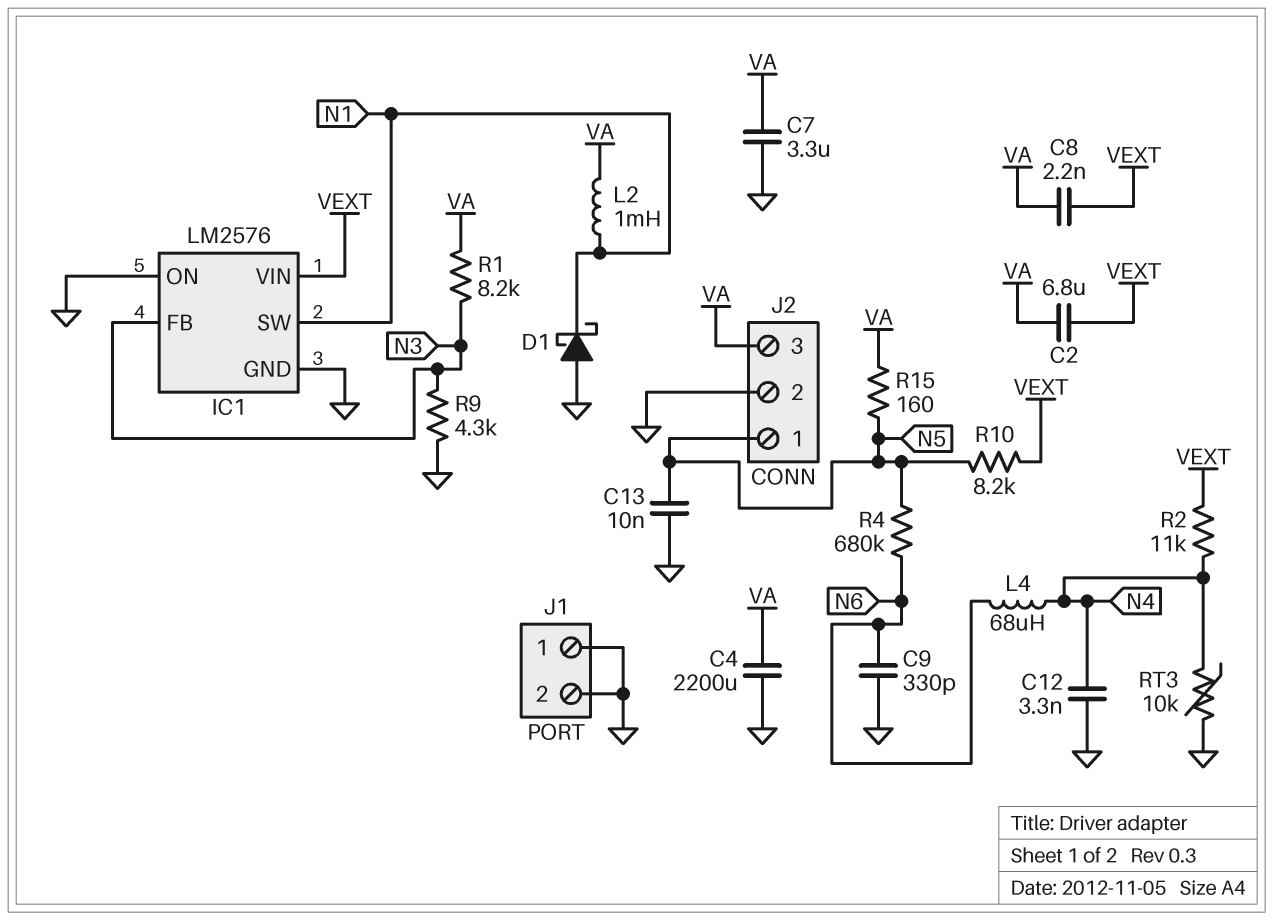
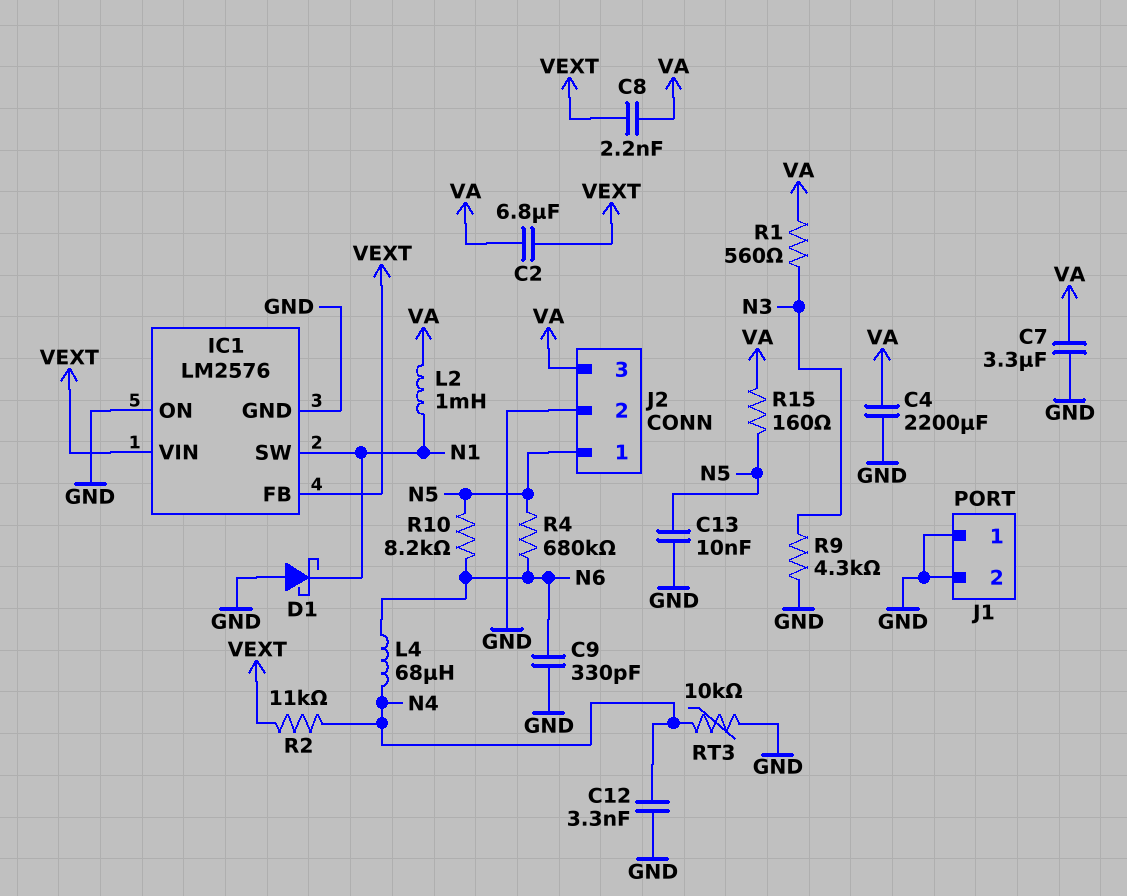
IC1 pin FB: N3 -> VEXT
R1: 8.2k (N3, VA) -> 560 (N3, VA)
R10: 8.2k (N5, VEXT) -> 8.2k (N5, N6)

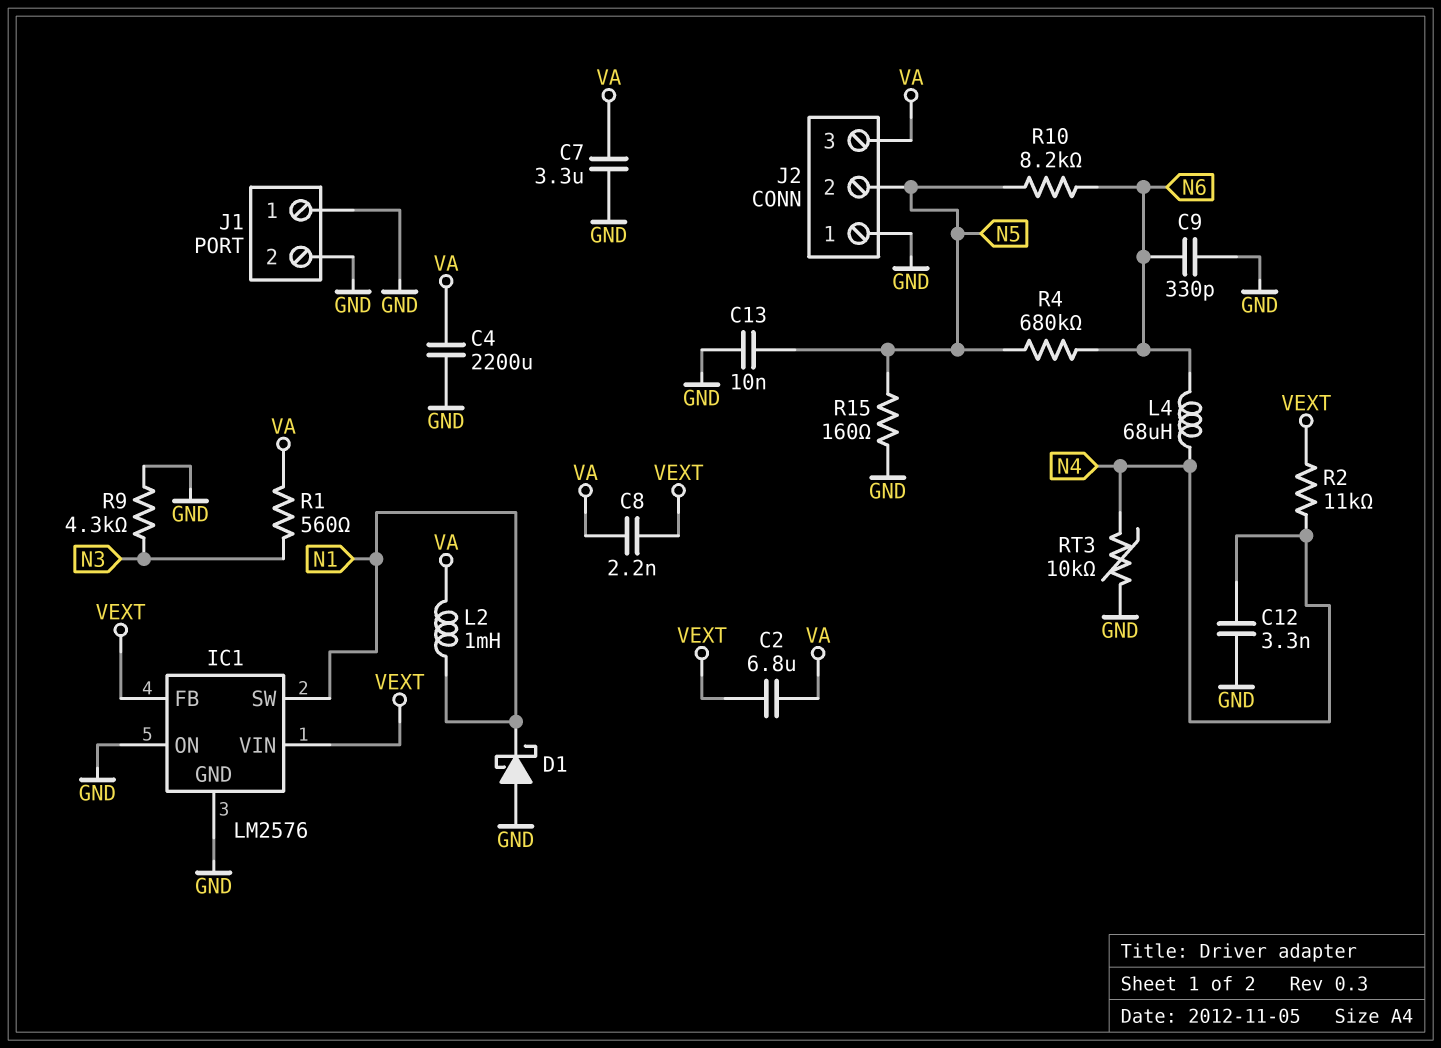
J2 pin 1: N5 -> GND
J2 pin 2: GND -> N5
R15: 160 (N5, VA) -> 160 (GND, N5)

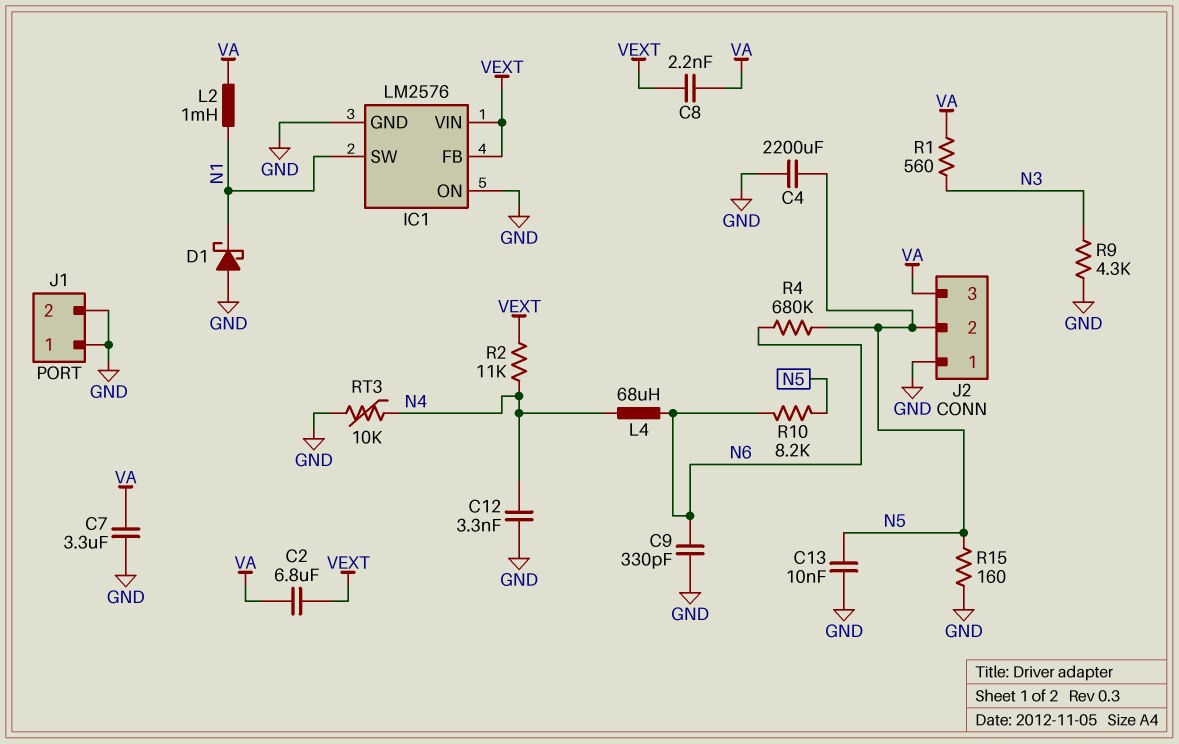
C4: 2200uF (GND, VA) -> 2200uF (GND, N5)

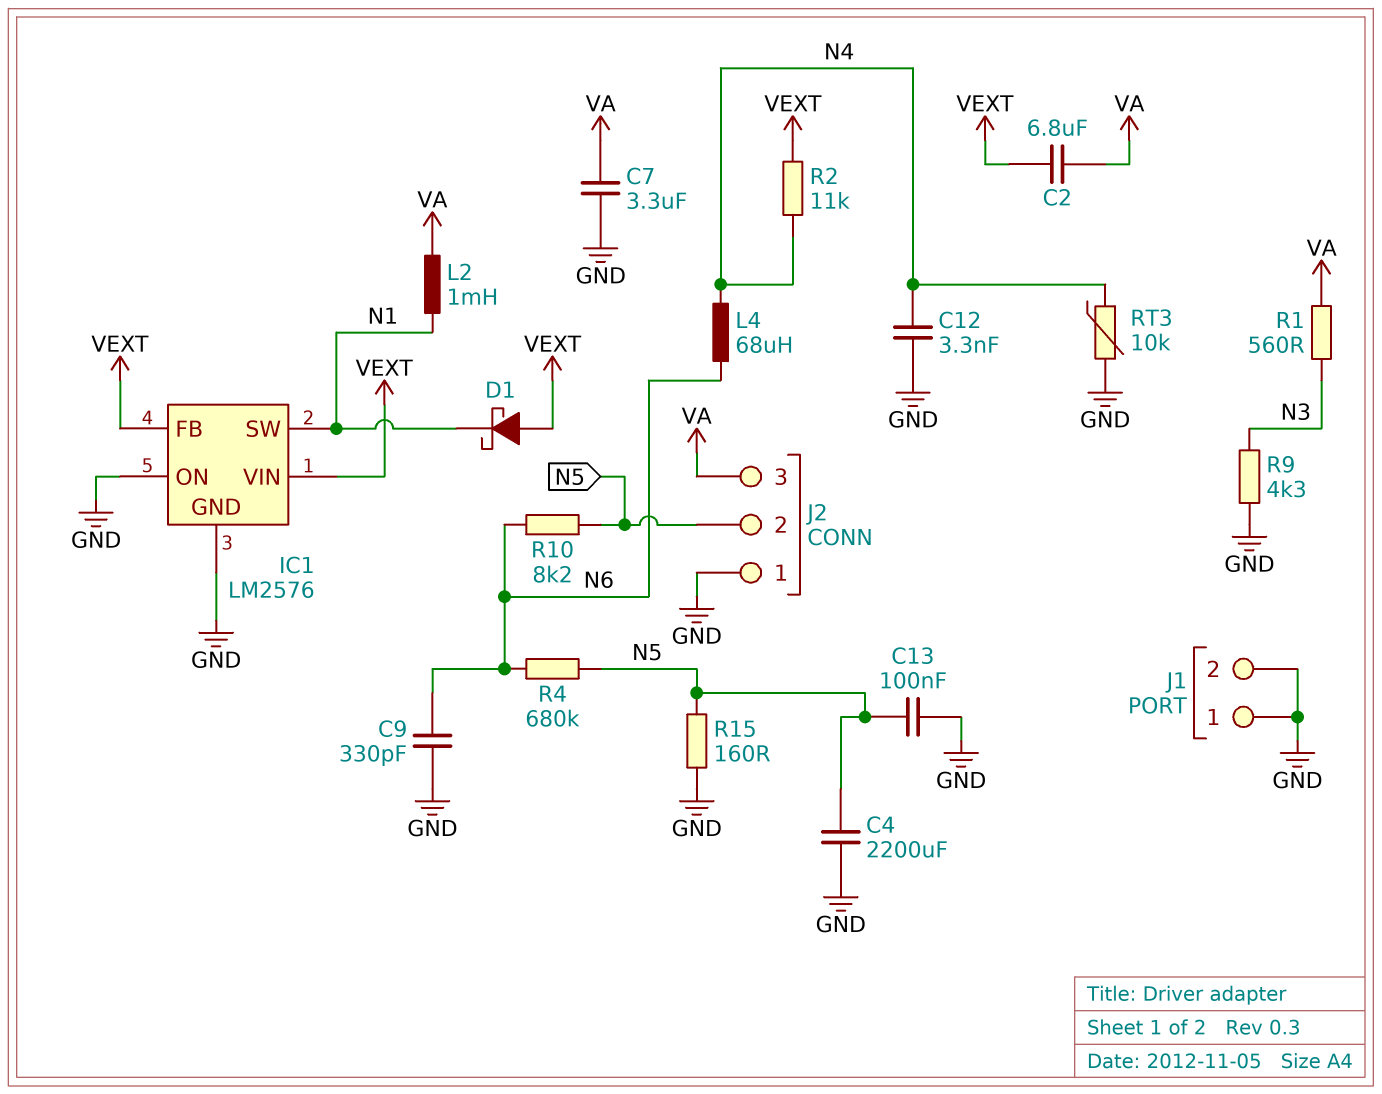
C8: 2.2nF (VA, VEXT) -> none
C13: 10nF (GND, N5) -> 100nF (GND, N5)
D1: schottky (A GND, K N1) -> schottky (A VEXT, K N1)

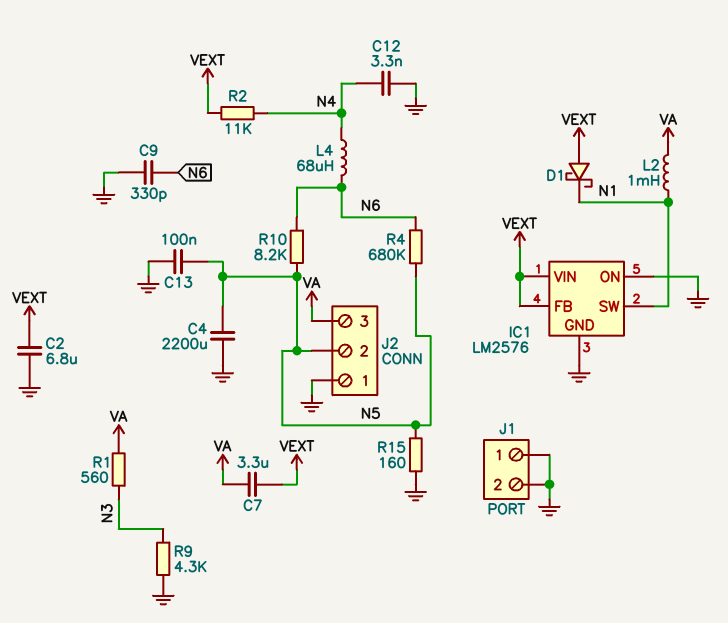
C2: 6.8uF (VA, VEXT) -> 6.8uF (GND, VEXT)
C7: 3.3uF (GND, VA) -> 3.3uF (VA, VEXT)
RT3: 10k (GND, N4) -> none

